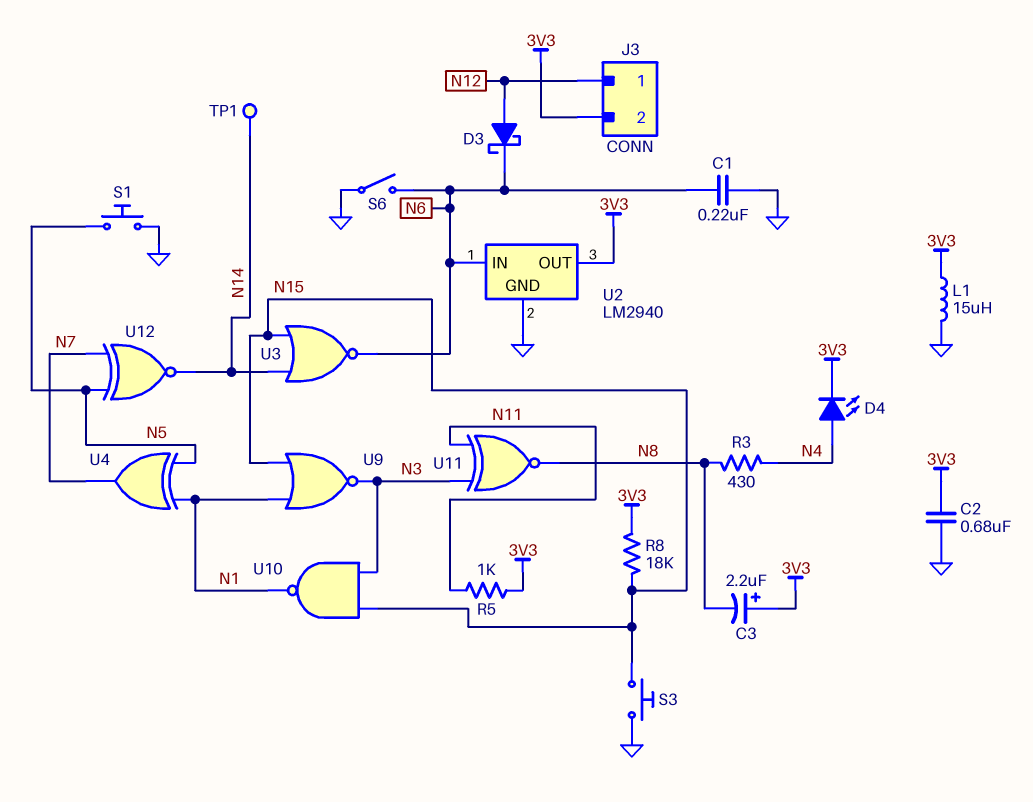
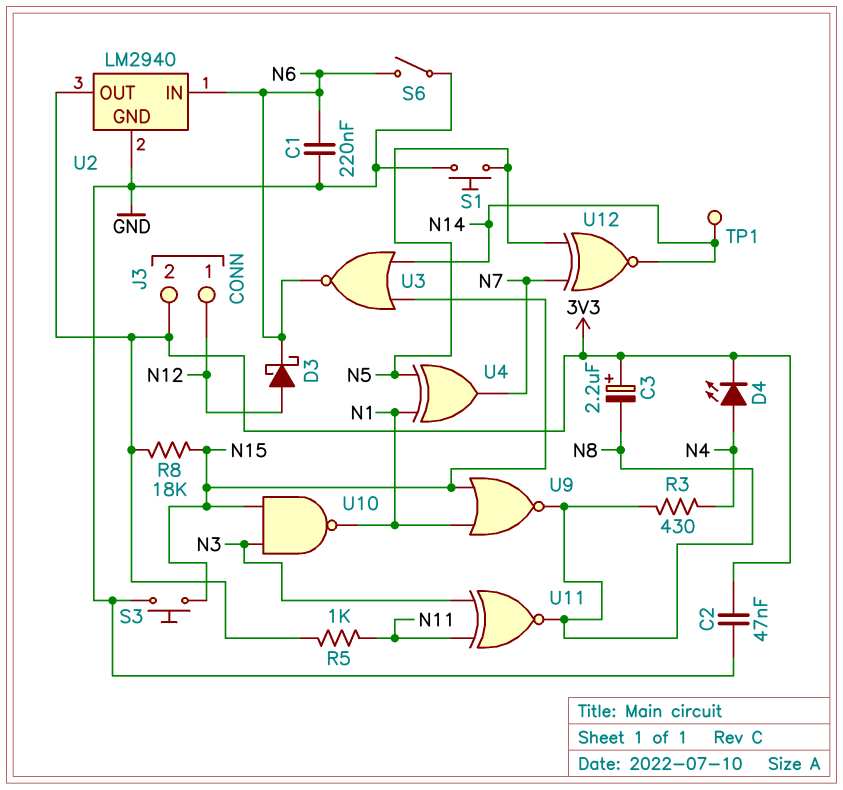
C2: 680nF (3V3, GND) -> 47nF (3V3, GND)
L1: 15uH (3V3, GND) -> none
U9: NOR (in N1, in N15, out N3) -> NOR (in N1, in N15, out N8)

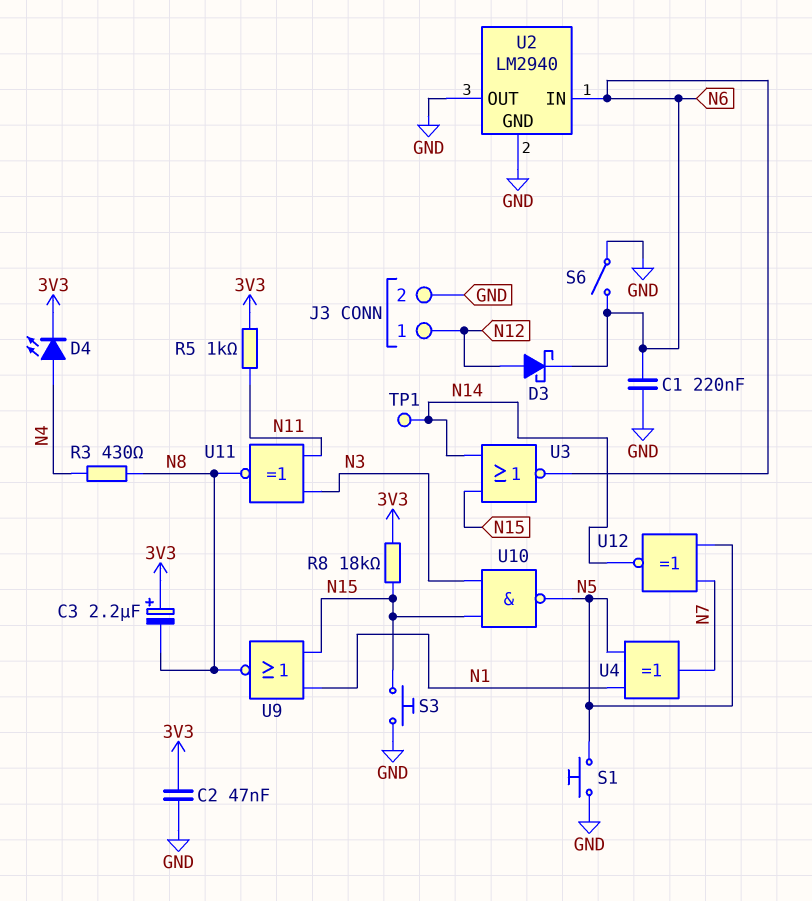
J3 pin 2: 3V3 -> GND
U2 pin OUT: 3V3 -> GND
U10: NAND (in N3, in N15, out N1) -> NAND (in N3, in N15, out N5)

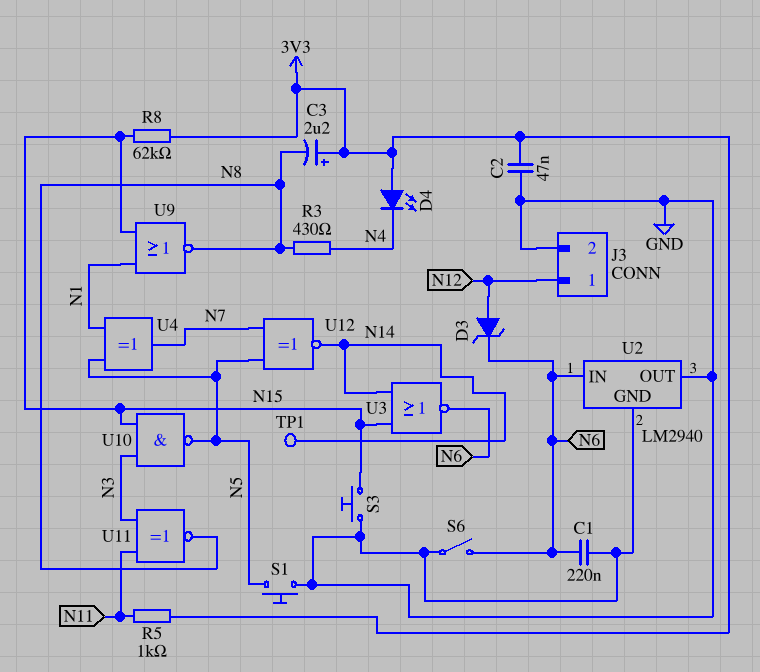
D3: schottky (A N12, K N6) -> zener (A N12, K N6)
D4: LED (A N4, K 3V3) -> LED (A 3V3, K N4)
R8: 18k (3V3, N15) -> 62k (3V3, N15)

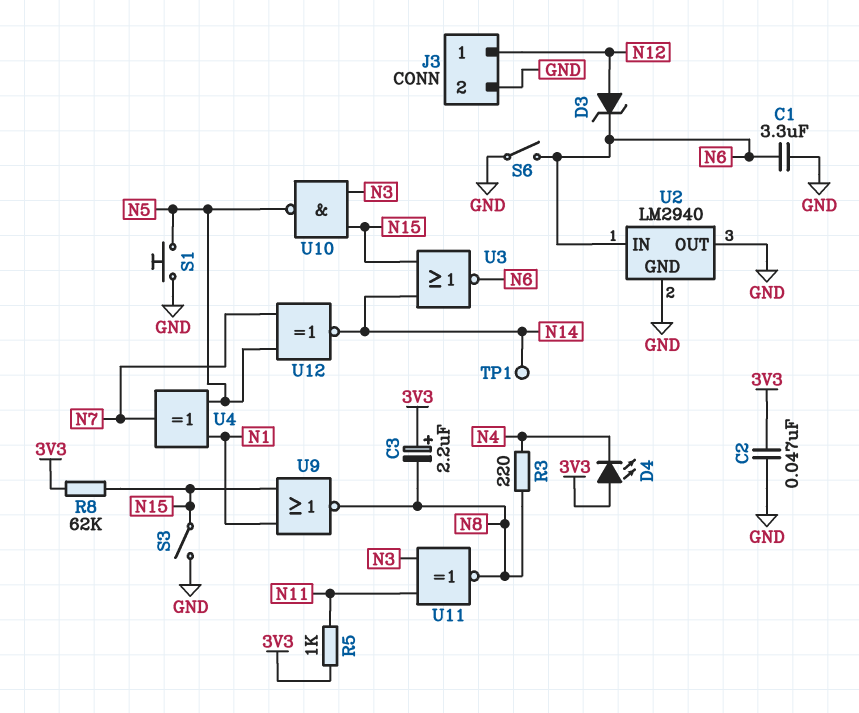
C1: 220nF (GND, N6) -> 3.3uF (GND, N6)
R3: 430 (N4, N8) -> 220 (N4, N8)
S3: button (GND, N15) -> switch (GND, N15)

